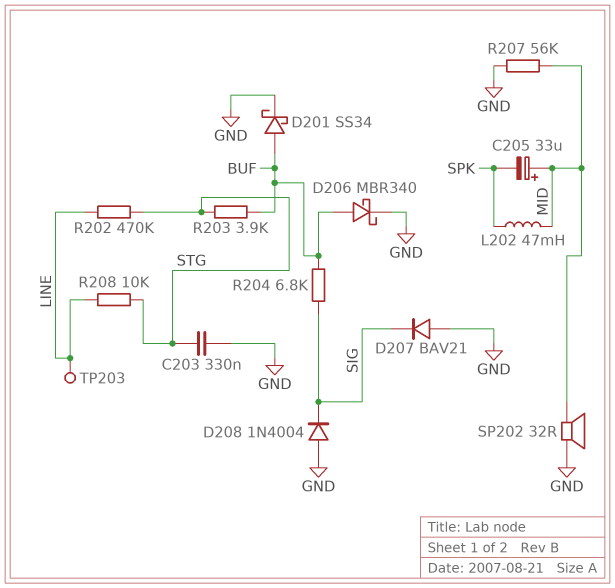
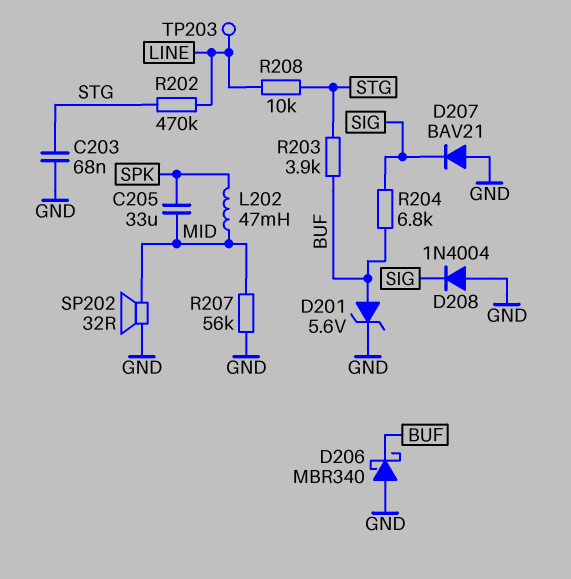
C203: 330nF (GND, STG) -> 68nF (GND, STG)
C205: 33uF (plus MID, minus SPK) -> 33uF (MID, SPK)
D201: schottky SS34 (A BUF, K GND) -> zener 5.6V (A BUF, K GND)
D206: schottky MBR340 (A BUF, K GND) -> schottky MBR340 (A GND, K BUF)

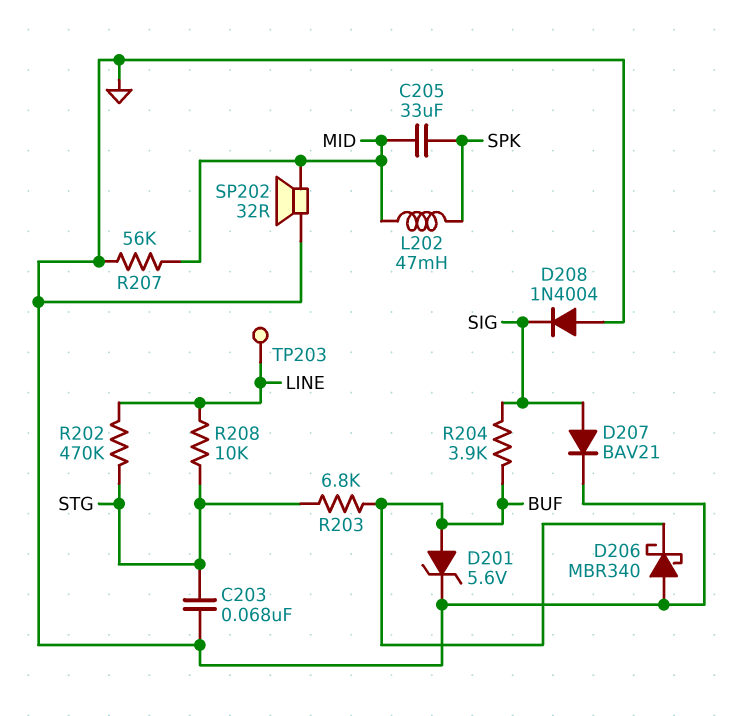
D207: diode BAV21 (A GND, K SIG) -> diode BAV21 (A SIG, K GND)
R203: 3.9k (BUF, STG) -> 6.8k (BUF, STG)
R204: 6.8k (BUF, SIG) -> 3.9k (BUF, SIG)

